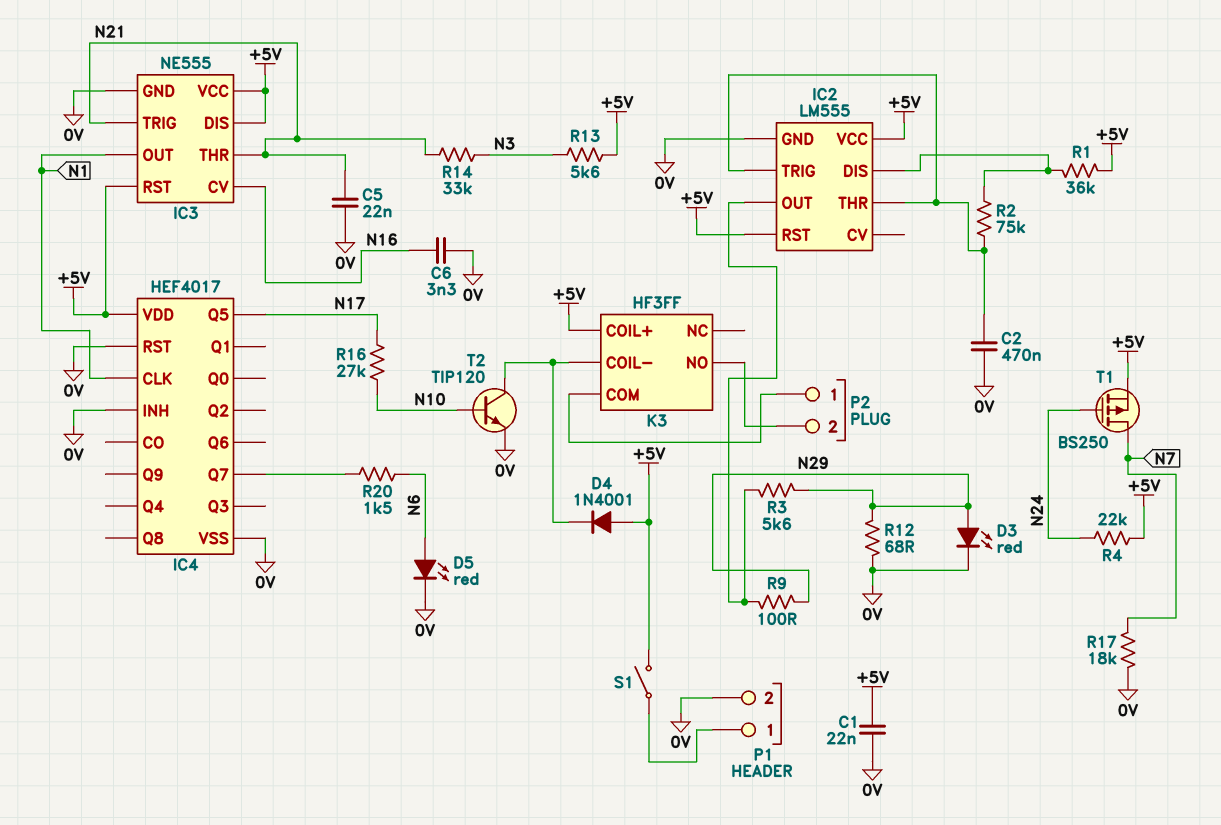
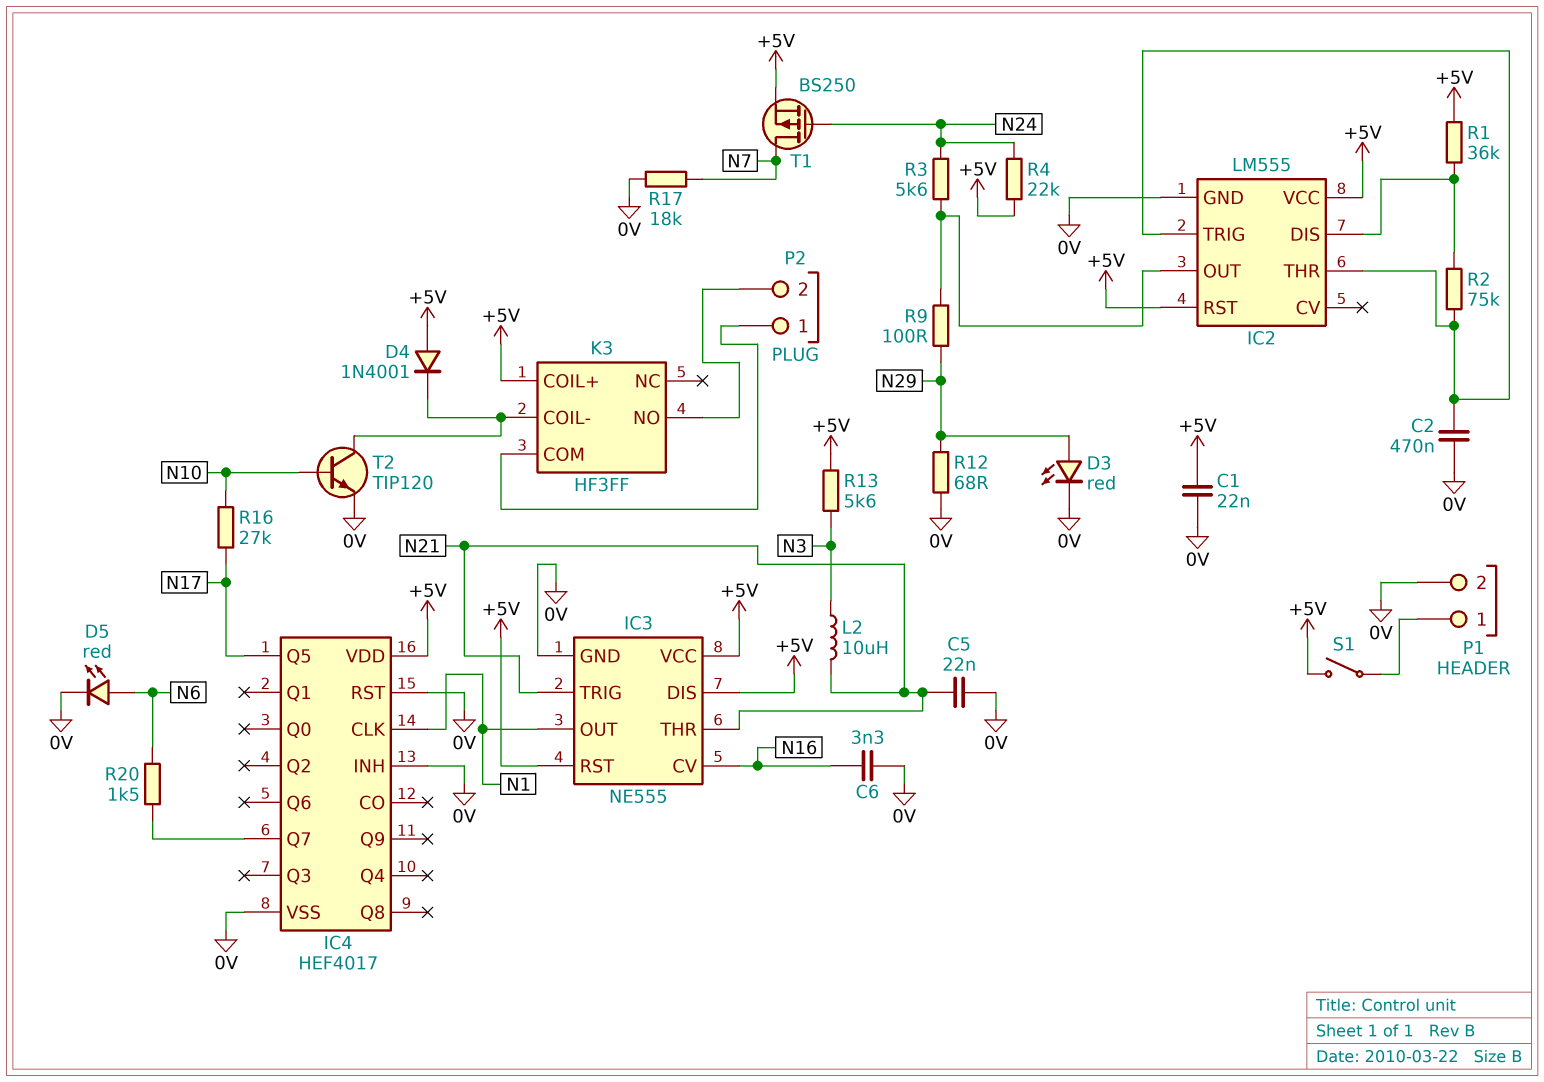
L2: none -> 10uH (N3, N21)
R3: 5.6k (IC2/OUT, N29) -> 5.6k (IC2/OUT, N24)
R14: 33k (N3, N21) -> none

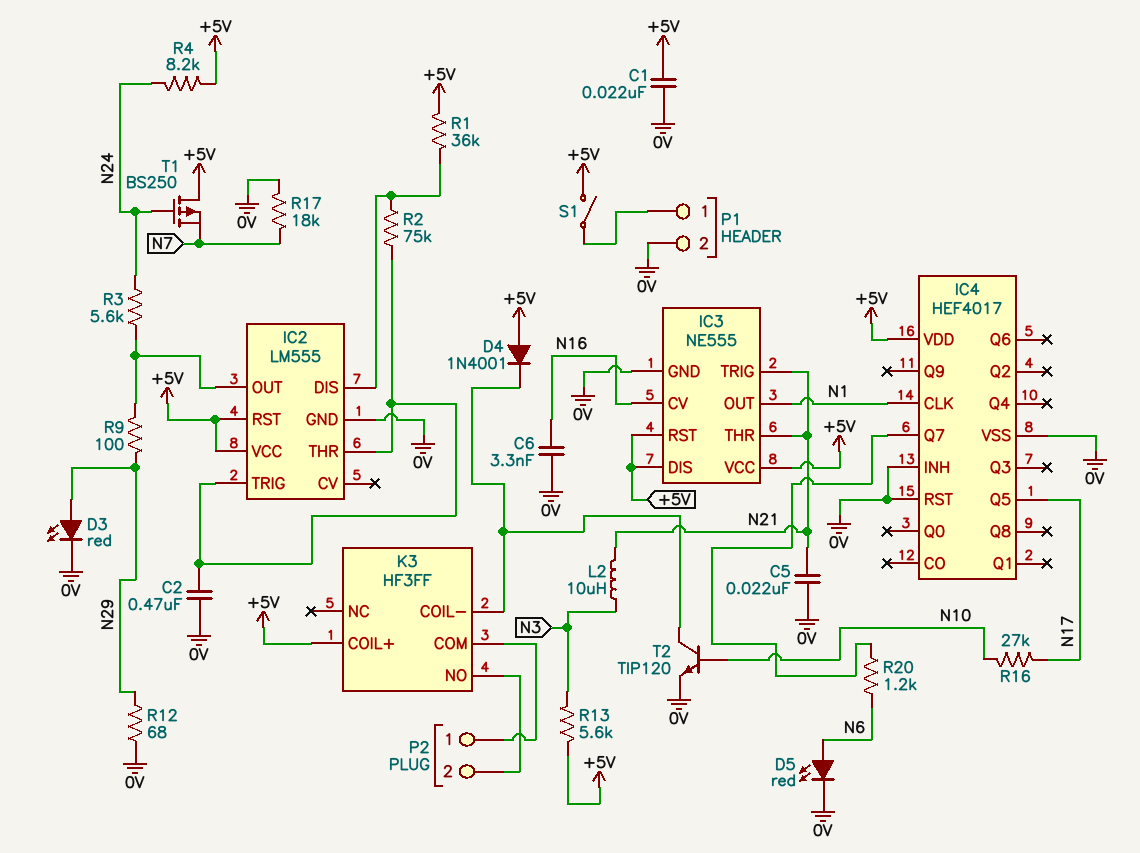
R4: 22k (+5V, N24) -> 8.2k (+5V, N24)
R20: 1.5k (IC4/Q7, N6) -> 1.2k (IC4/Q7, N6)
T1: PMOS BS250 (G N24, D N7, S +5V) -> PMOS BS250 (G N24, D +5V, S N7)

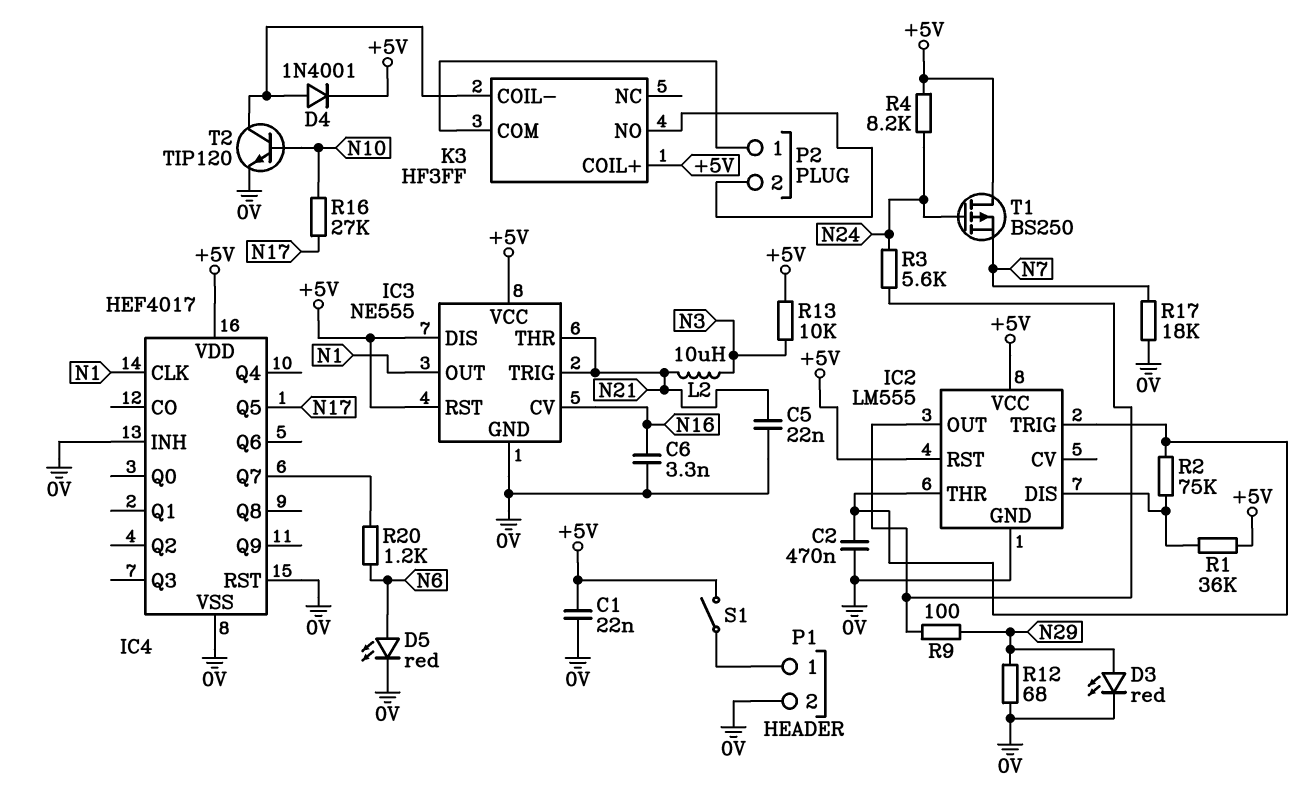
D4: diode 1N4001 (A +5V, K K3/COIL-) -> diode 1N4001 (A K3/COIL-, K +5V)
R13: 5.6k (+5V, N3) -> 10k (+5V, N3)

